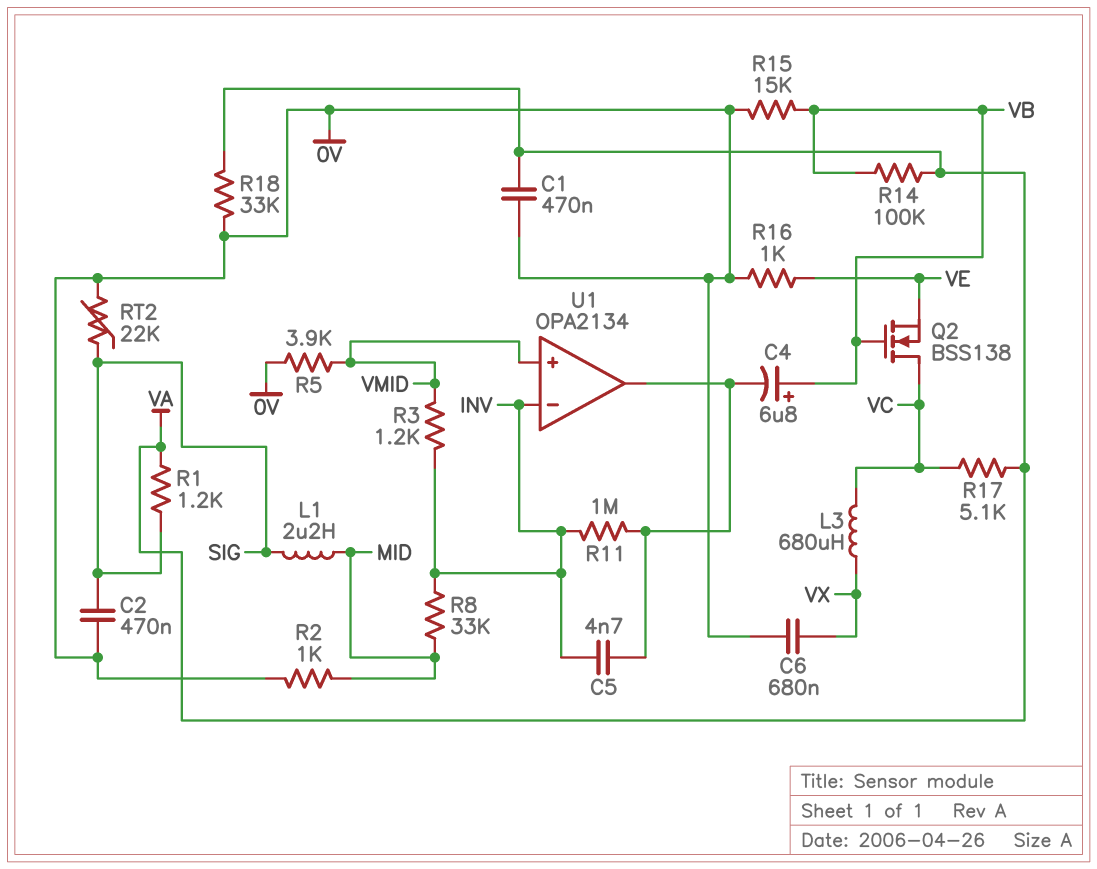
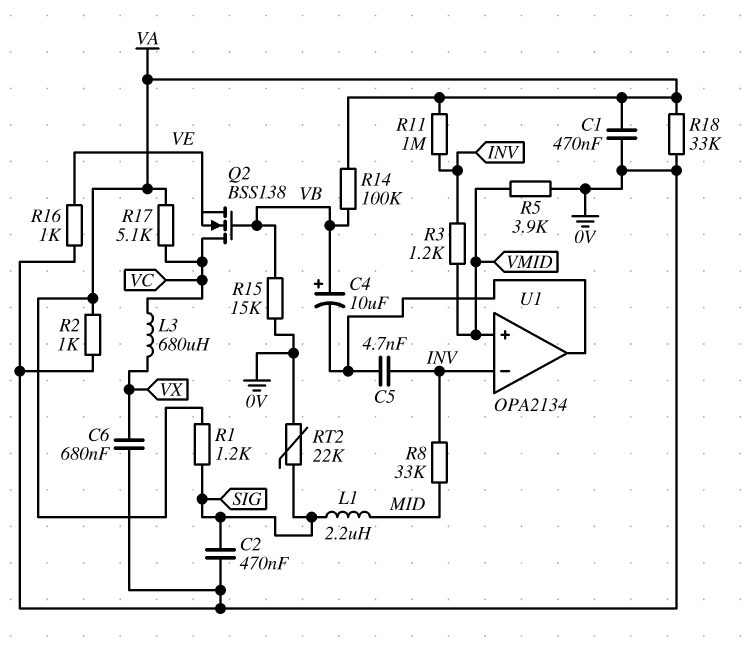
C4: 6.8uF (plus VB, minus U1/out) -> 10uF (plus VB, minus U1/out)
R2: 1k (0V, MID) -> 1k (0V, VA)
R11: 1M (INV, U1/out) -> 1M (INV, VA)

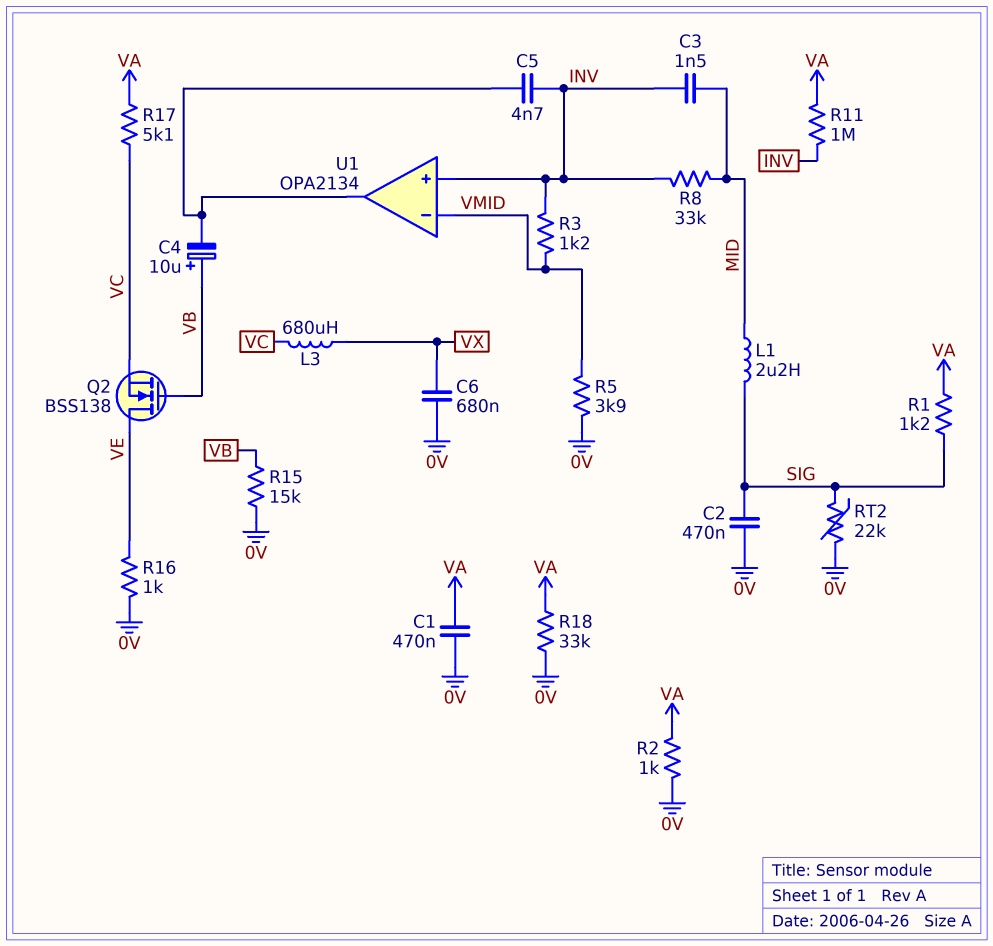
C3: none -> 1.5nF (INV, MID)
Q2: NMOS BSS138 (G VB, D VC, S VE) -> NMOS BSS138 (G VB, D VE, S VC)
R14: 100k (VA, VB) -> none
U1 pin in+: VMID -> INV
U1 pin in-: INV -> VMID

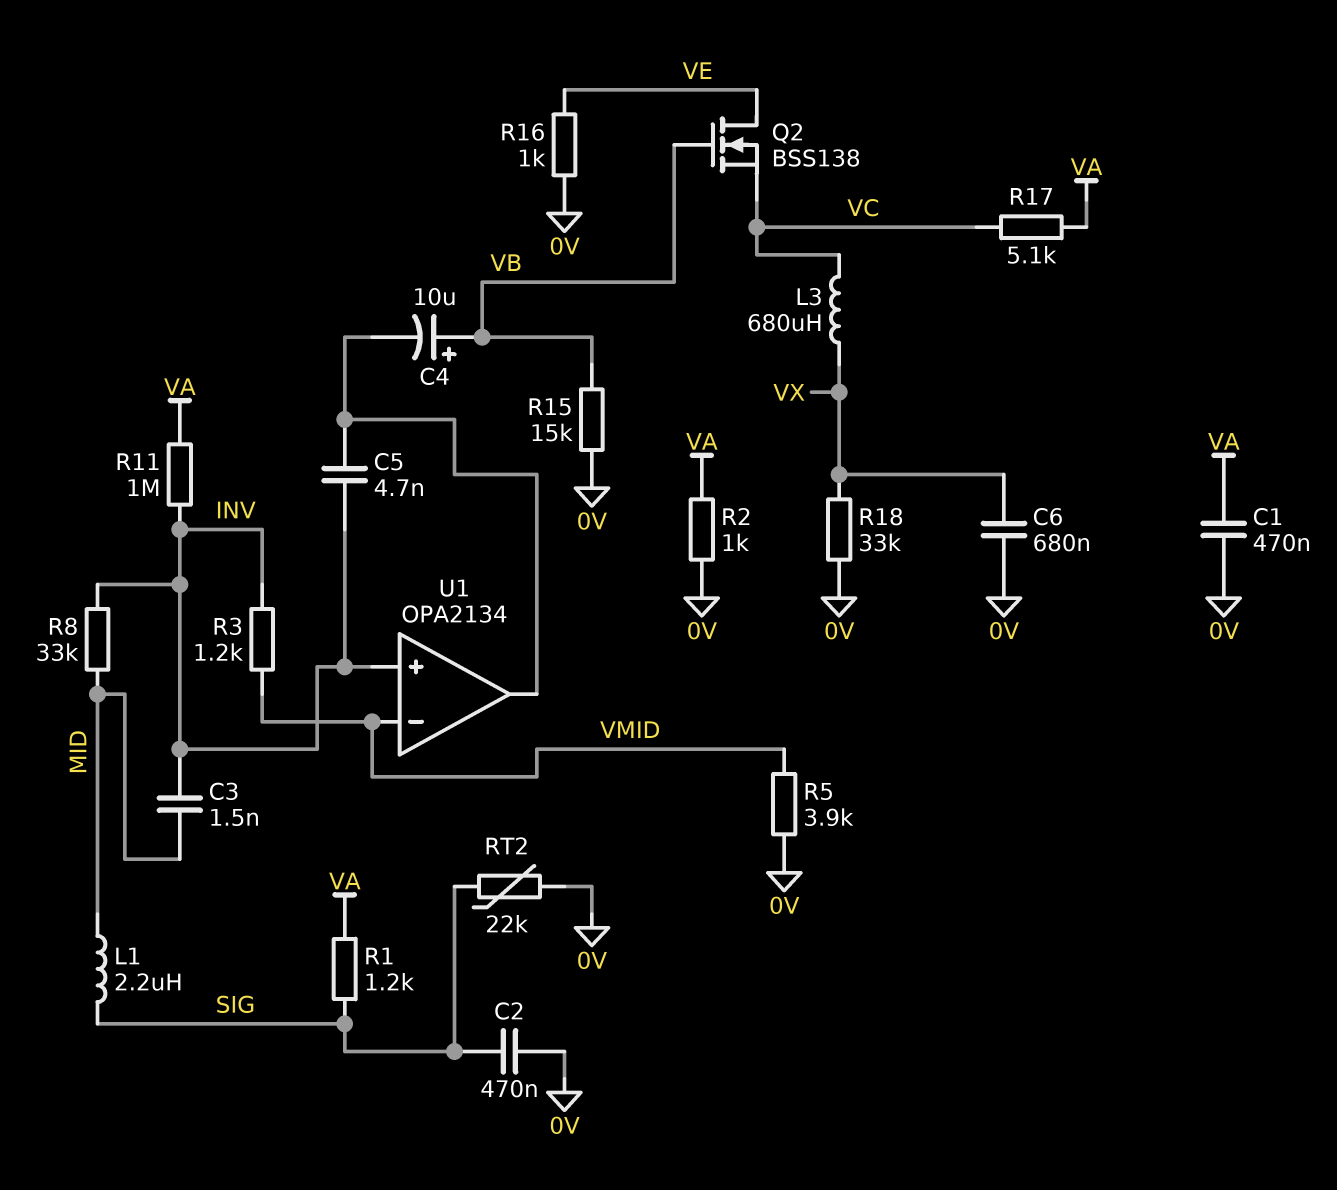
R18: 33k (0V, VA) -> 33k (0V, VX)

